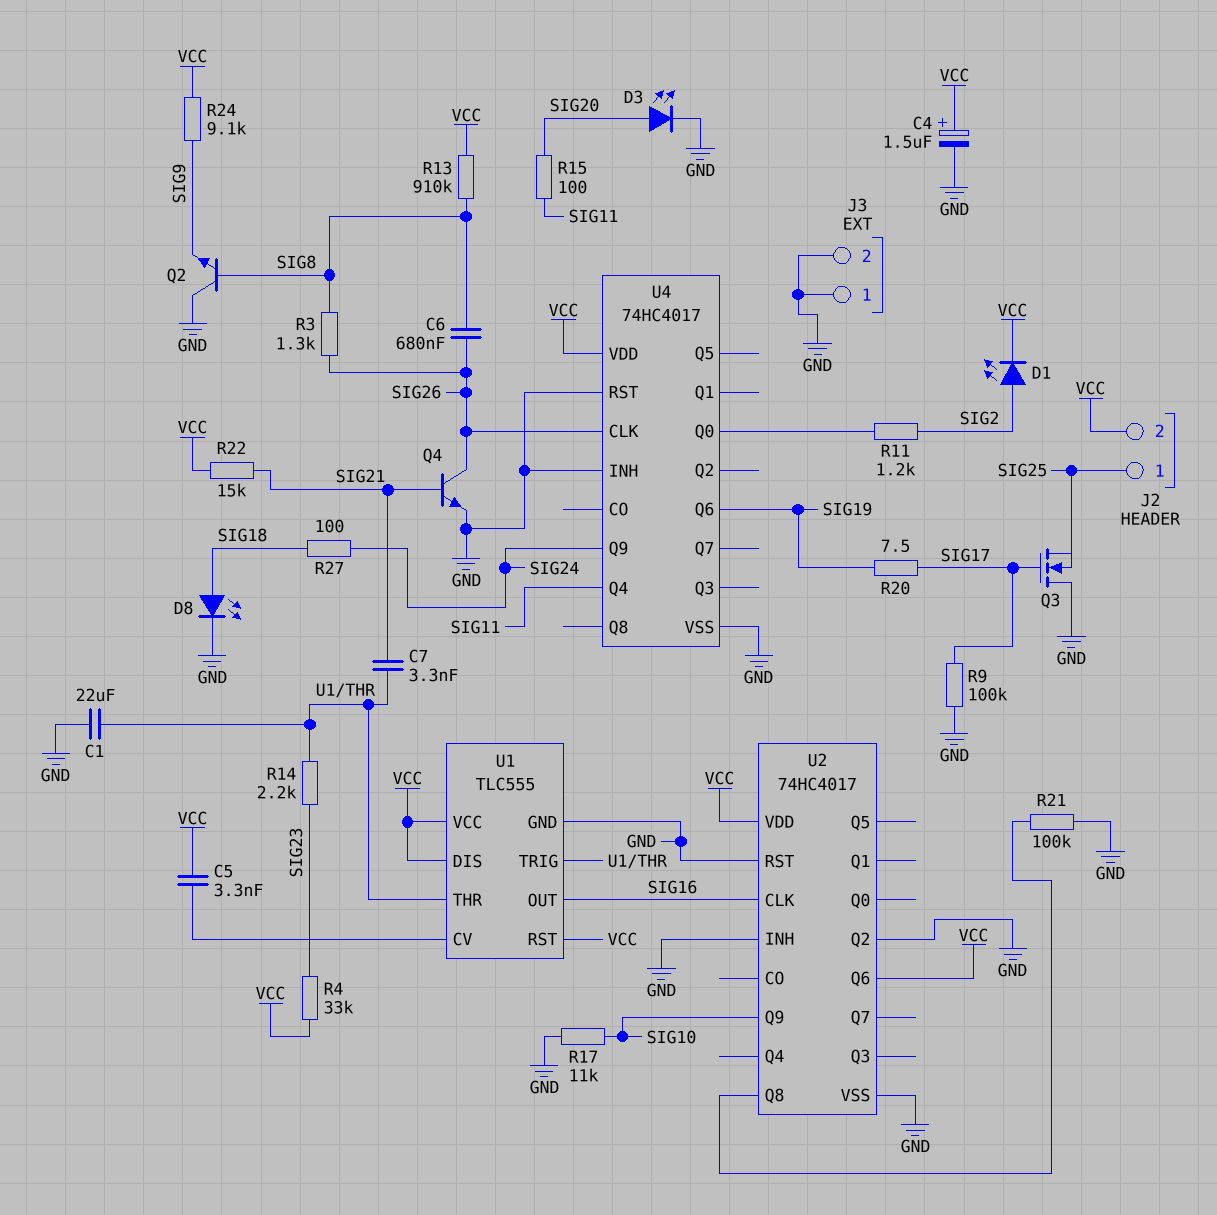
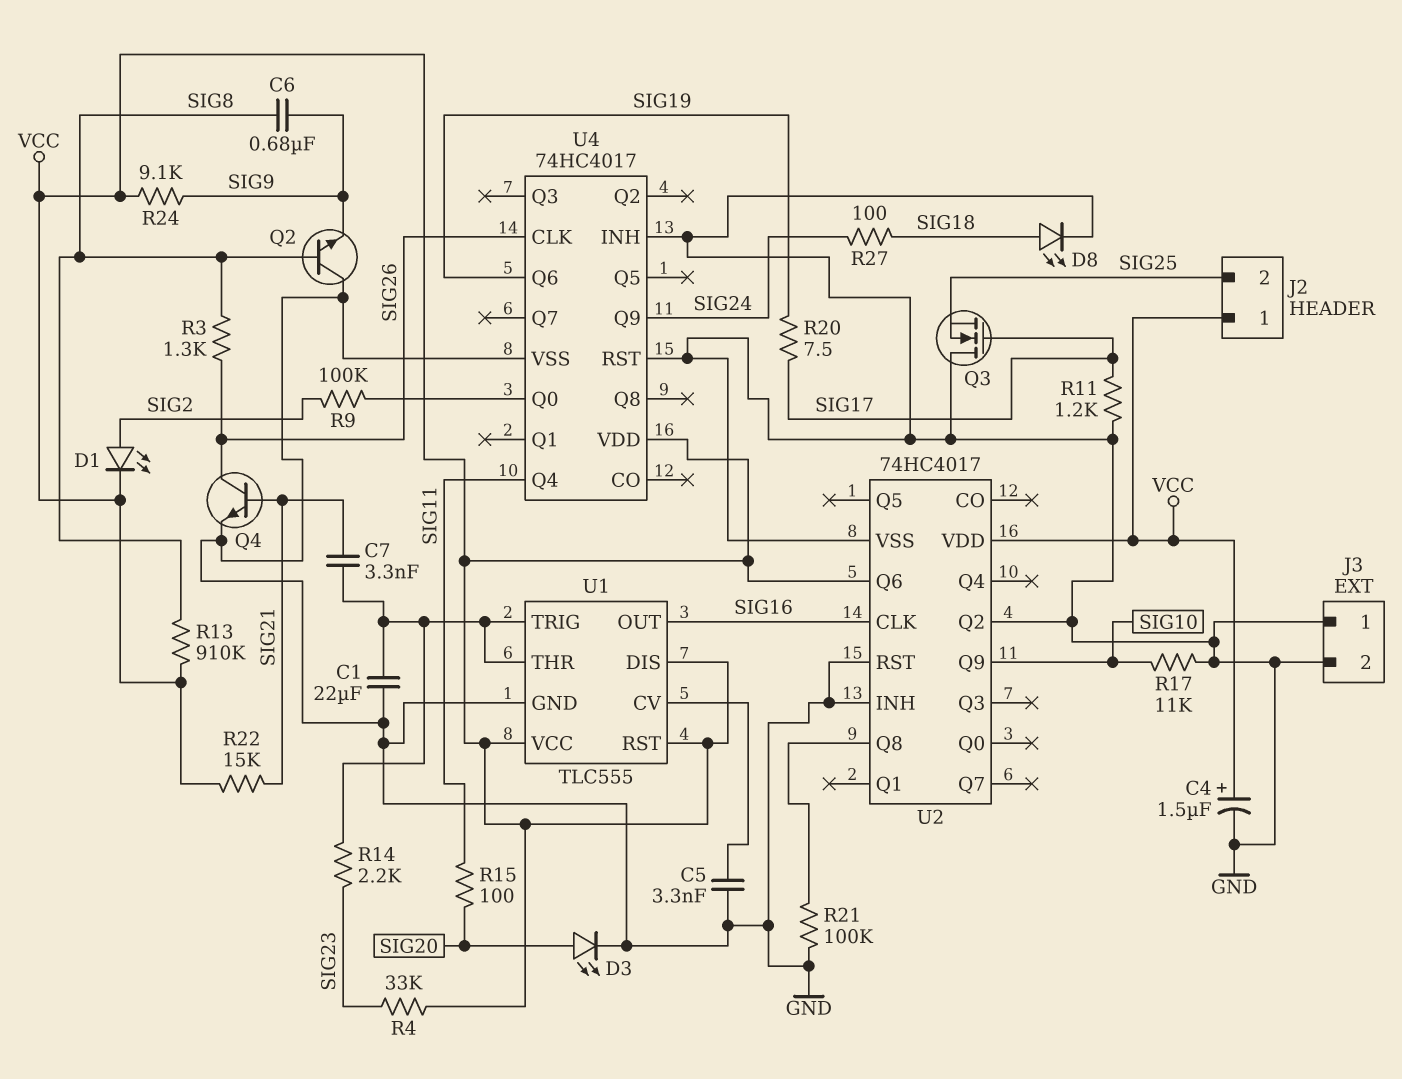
C5: 3.3nF (U1/CV, VCC) -> 3.3nF (GND, U1/CV)
C6: 680nF (SIG8, SIG26) -> 680nF (SIG8, SIG9)
J2 pin 1: SIG25 -> VCC
J2 pin 2: VCC -> SIG25
R9: 100k (GND, SIG17) -> 100k (SIG2, U4/Q0)
R11: 1.2k (SIG2, U4/Q0) -> 1.2k (GND, SIG17)

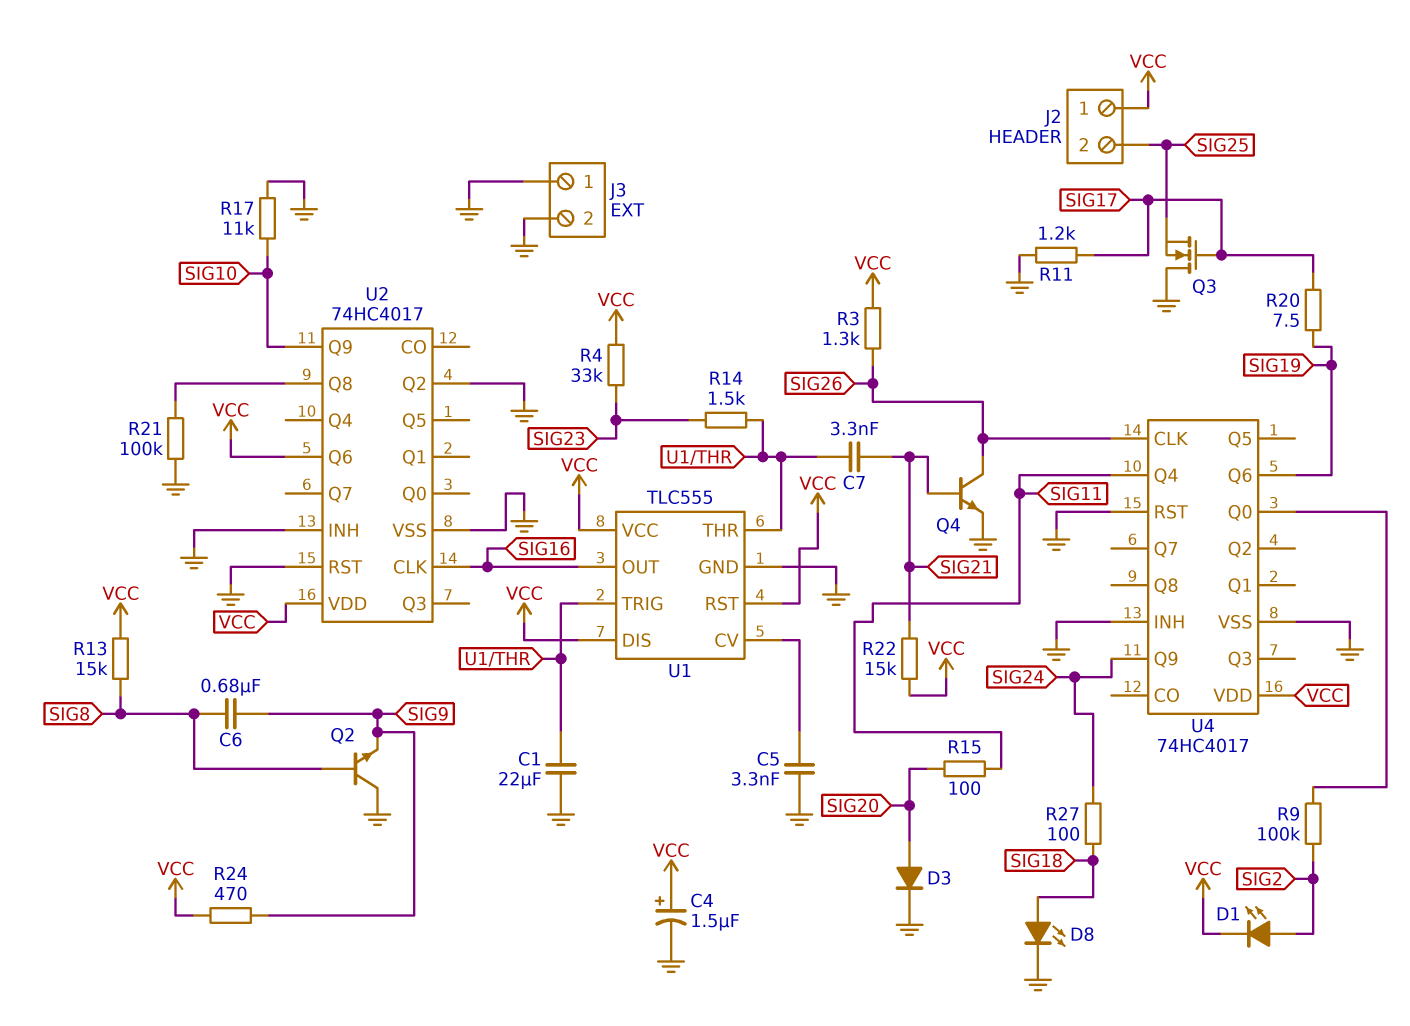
D3: LED (A SIG20, K GND) -> diode (A SIG20, K GND)
R3: 1.3k (SIG8, SIG26) -> 1.3k (SIG26, VCC)
R13: 910k (SIG8, VCC) -> 15k (SIG8, VCC)
R14: 2.2k (SIG23, U1/THR) -> 1.5k (SIG23, U1/THR)
R24: 9.1k (SIG9, VCC) -> 470 (SIG9, VCC)

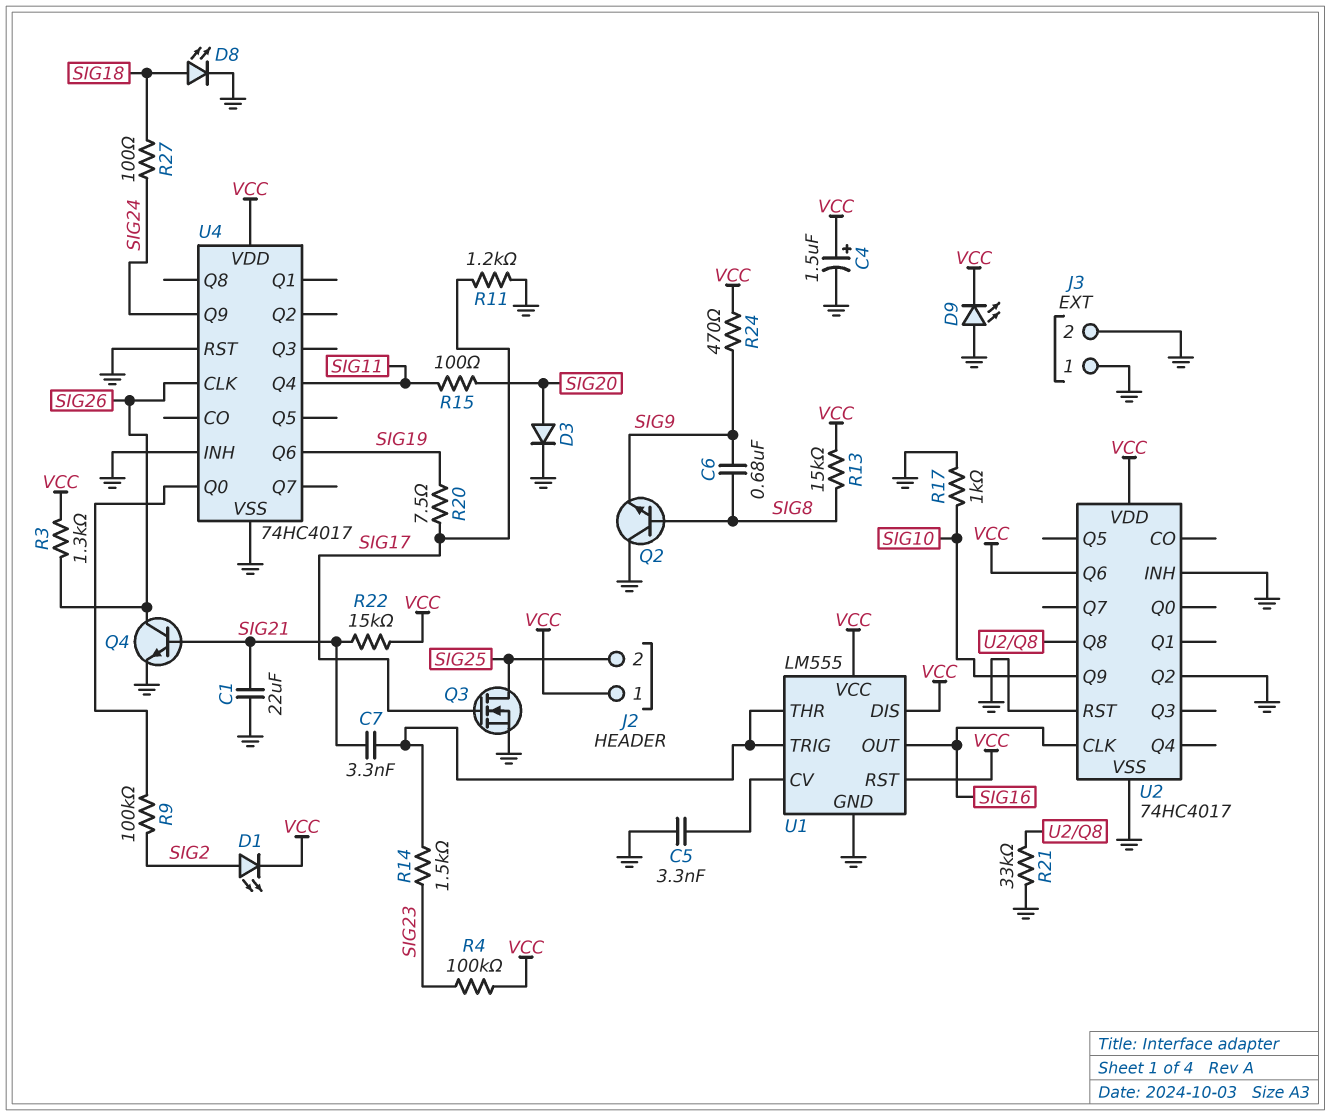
C1: 22uF (GND, U1/THR) -> 22uF (GND, SIG21)
D9: none -> LED (A GND, K VCC)
Q3: NMOS (G SIG17, D GND, S SIG25) -> NMOS (G SIG17, D SIG25, S GND)
R4: 33k (SIG23, VCC) -> 100k (SIG23, VCC)
R17: 11k (GND, SIG10) -> 1k (GND, SIG10)
R21: 100k (GND, U2/Q8) -> 33k (GND, U2/Q8)
U1: TLC555 -> LM555

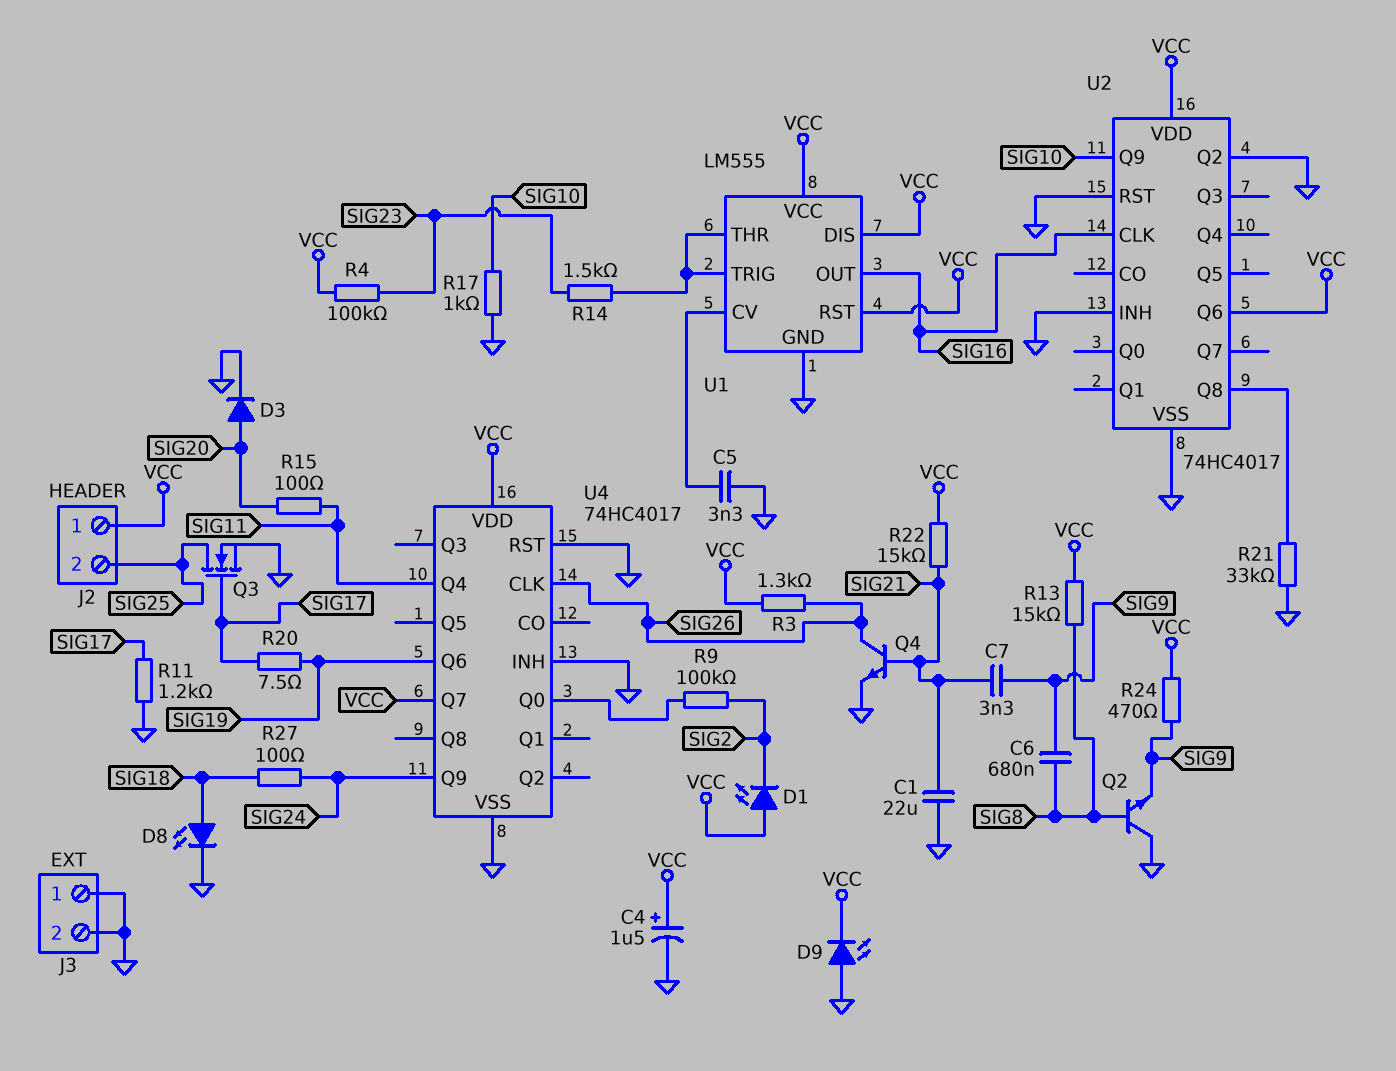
C7: 3.3nF (SIG21, U1/THR) -> 3.3nF (SIG9, SIG21)
D1: LED (A SIG2, K VCC) -> LED (A VCC, K SIG2)
U4 pin Q7: none -> VCC

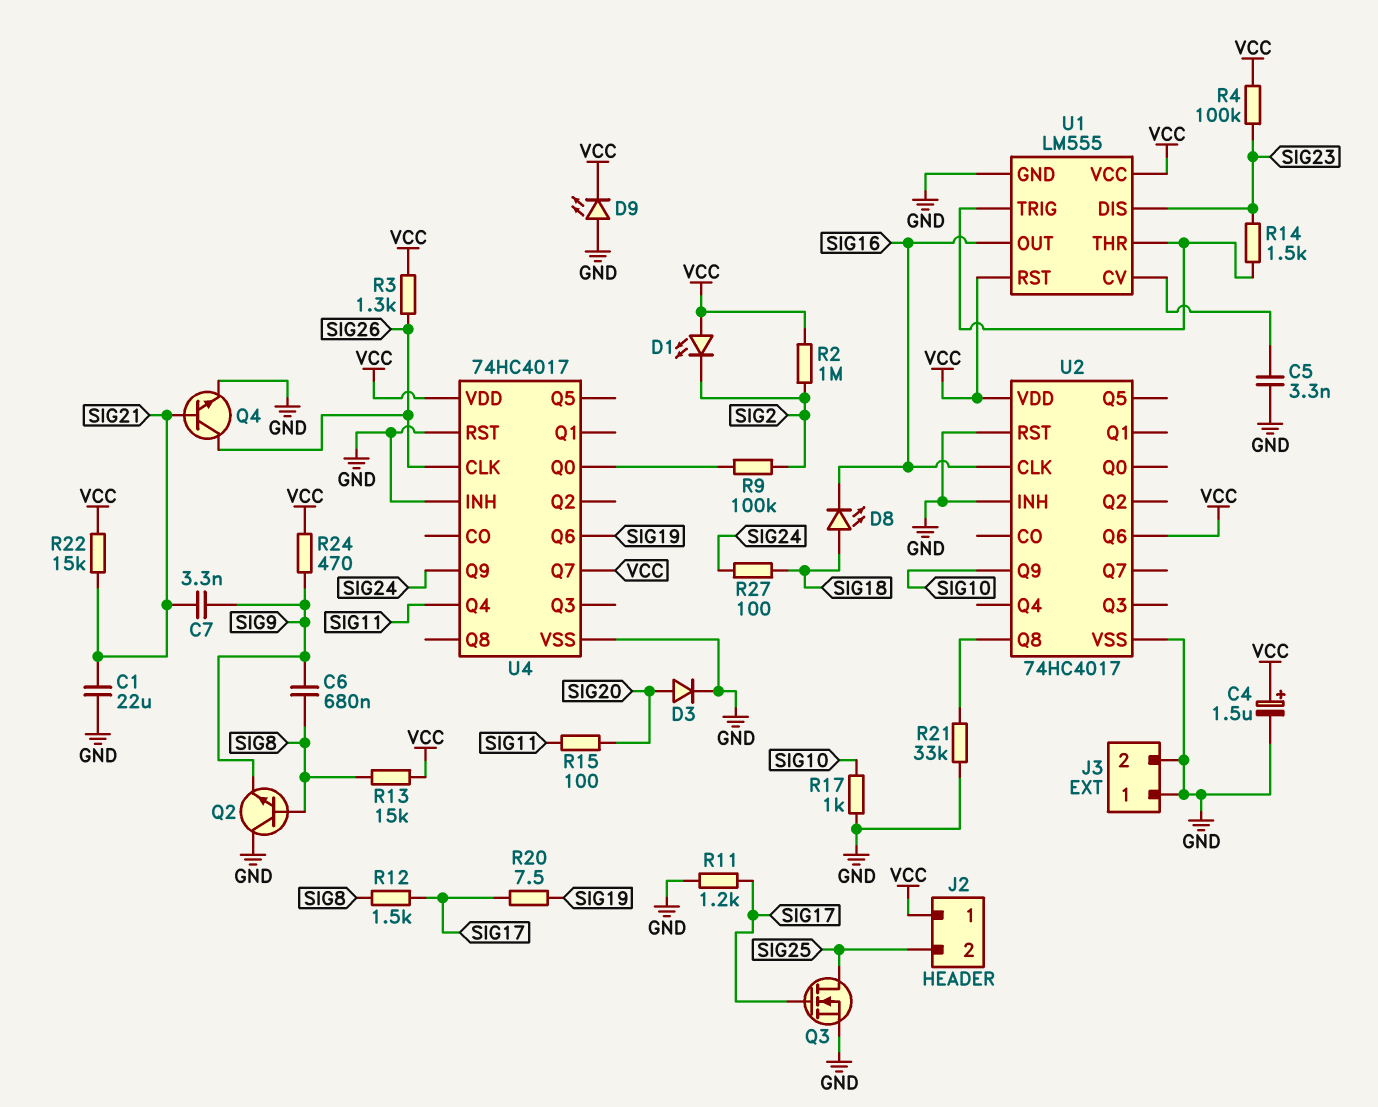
D8: LED (A SIG18, K GND) -> LED (A SIG18, K SIG16)
R2: none -> 1M (SIG2, VCC)
R12: none -> 1.5k (SIG8, SIG17)
U1 pin DIS: VCC -> SIG23
U2 pin Q2: GND -> none

